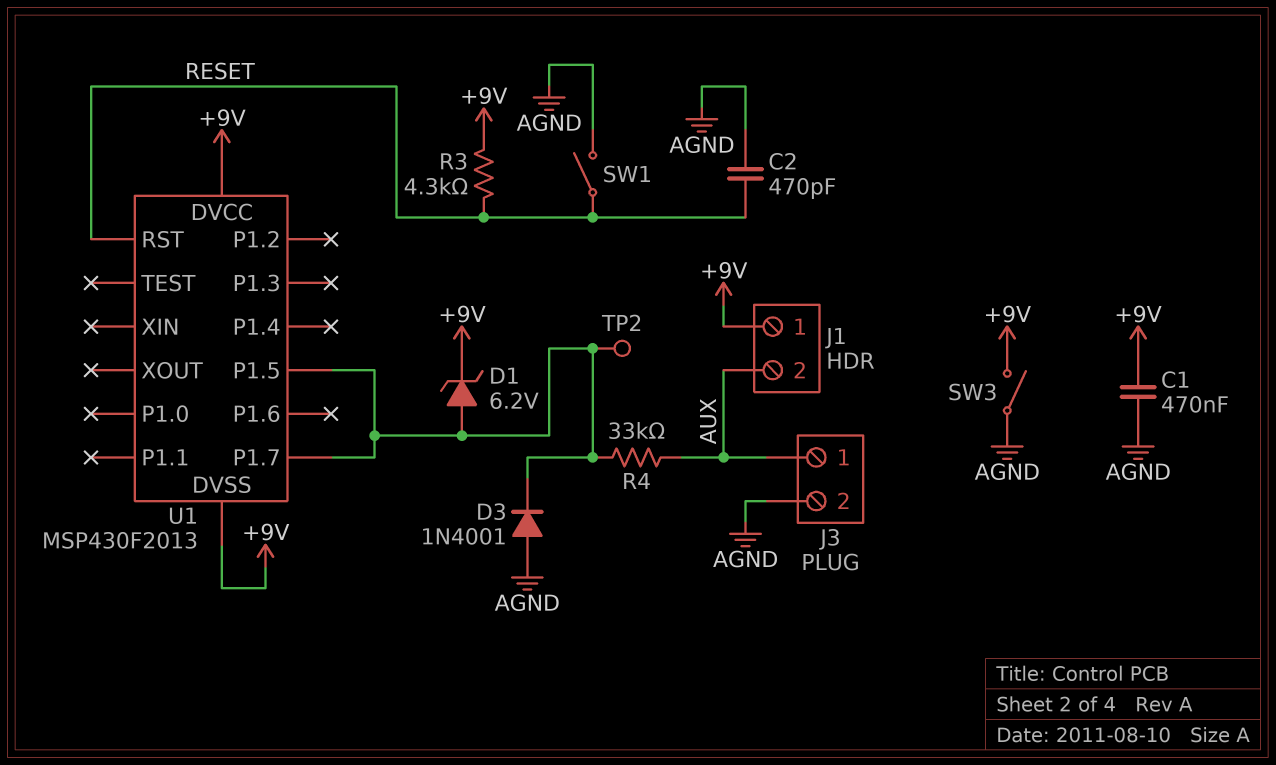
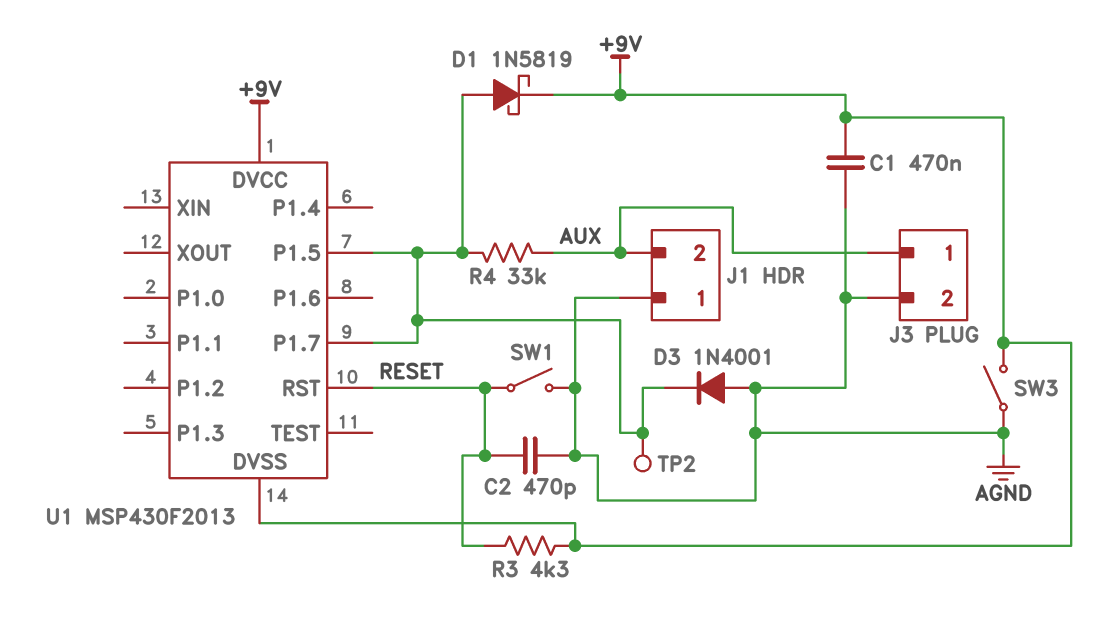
D1: zener 6.2V (A U1/P1.5, K +9V) -> schottky 1N5819 (A U1/P1.5, K +9V)
J1 pin 1: +9V -> AGND

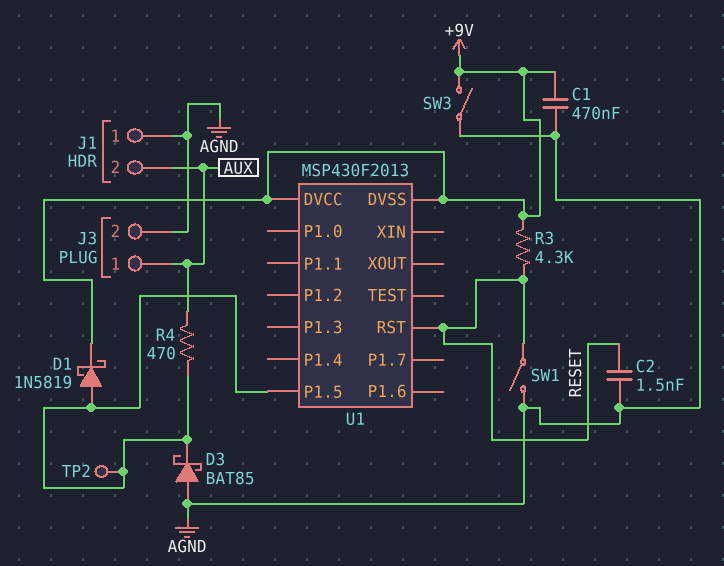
C2: 470pF (AGND, RESET) -> 1.5nF (AGND, RESET)
D3: diode 1N4001 (A AGND, K U1/P1.5) -> schottky BAT85 (A AGND, K U1/P1.5)
R4: 33k (AUX, U1/P1.5) -> 470 (AUX, U1/P1.5)
U1 pin P1.7: U1/P1.5 -> none

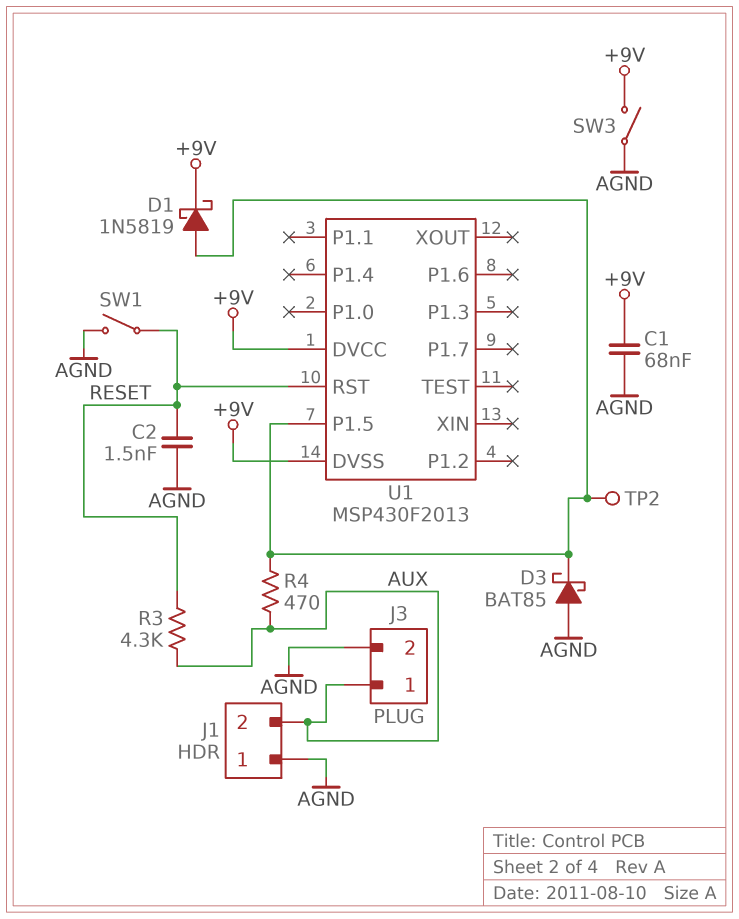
C1: 470nF (+9V, AGND) -> 68nF (+9V, AGND)
R3: 4.3k (+9V, RESET) -> 4.3k (AUX, RESET)

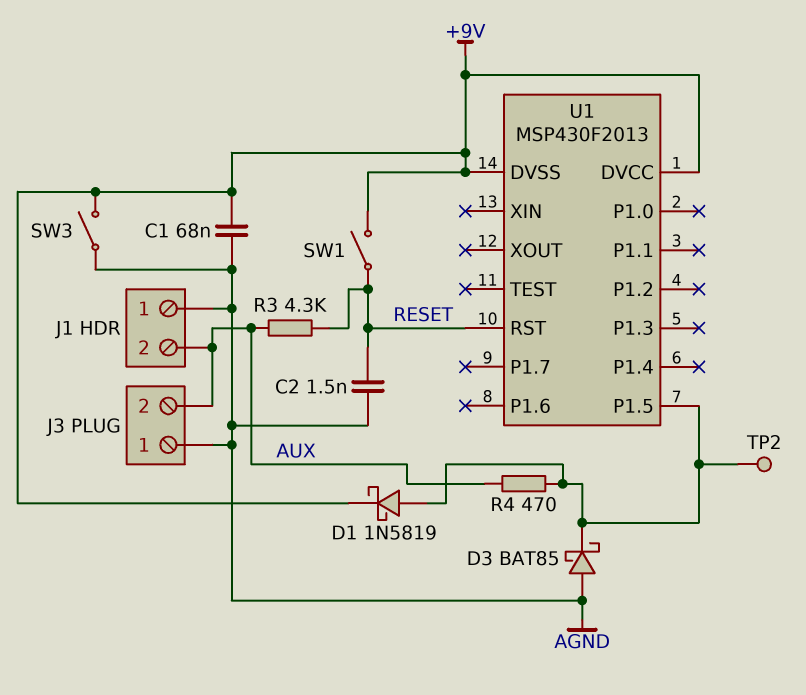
J3 pin 1: AUX -> AGND
J3 pin 2: AGND -> AUX
SW1: switch (AGND, RESET) -> switch (+9V, RESET)

